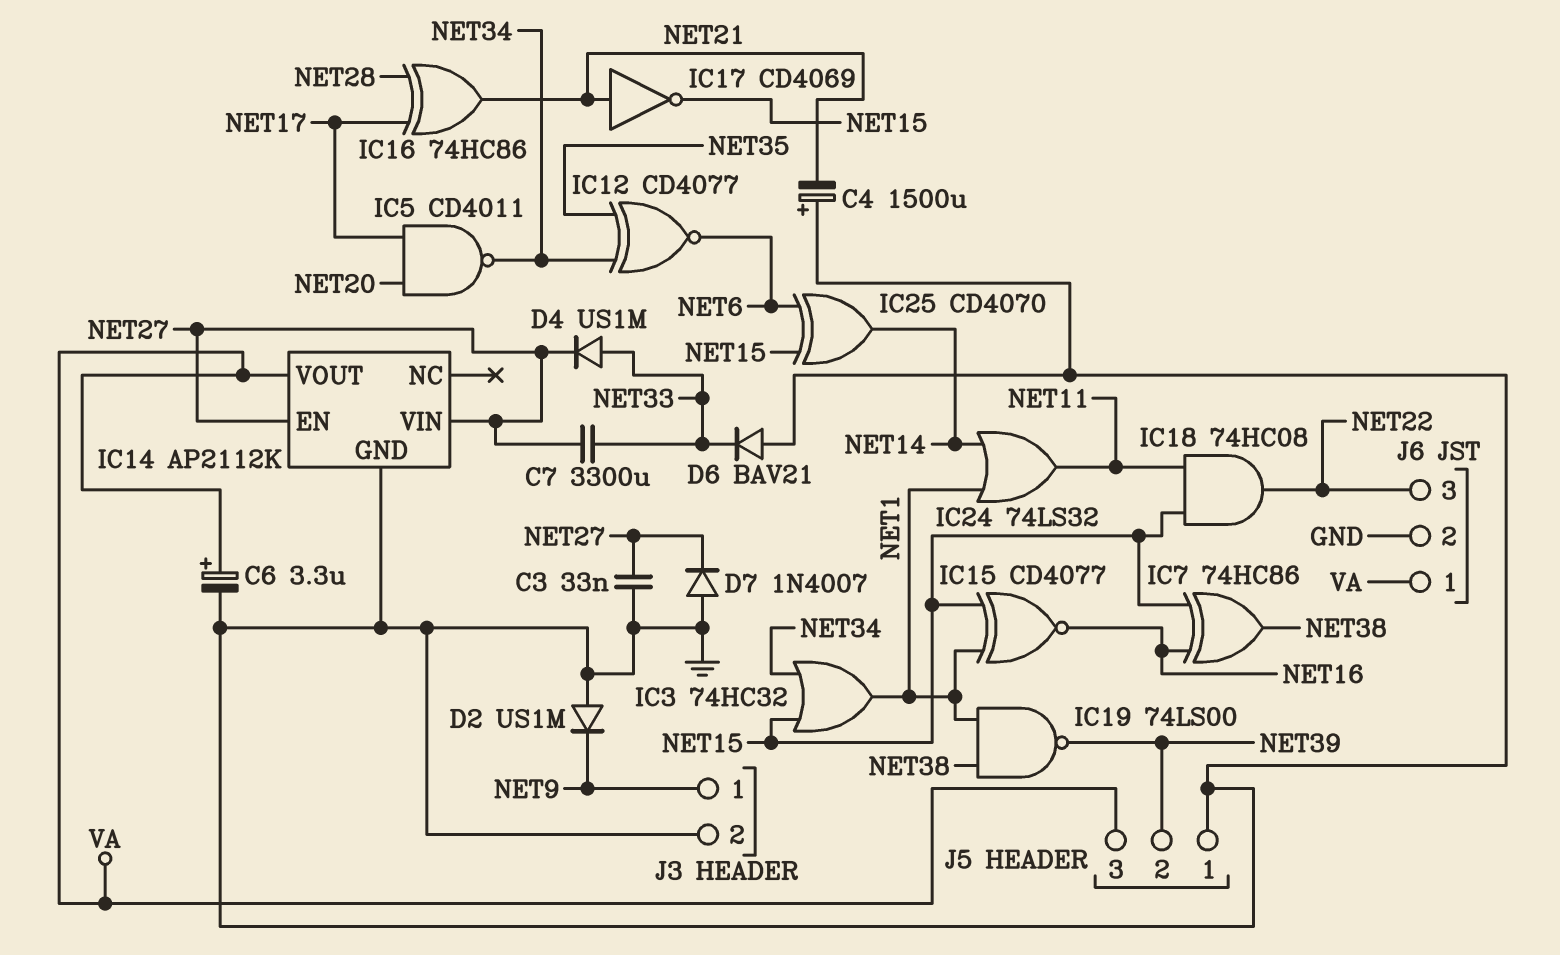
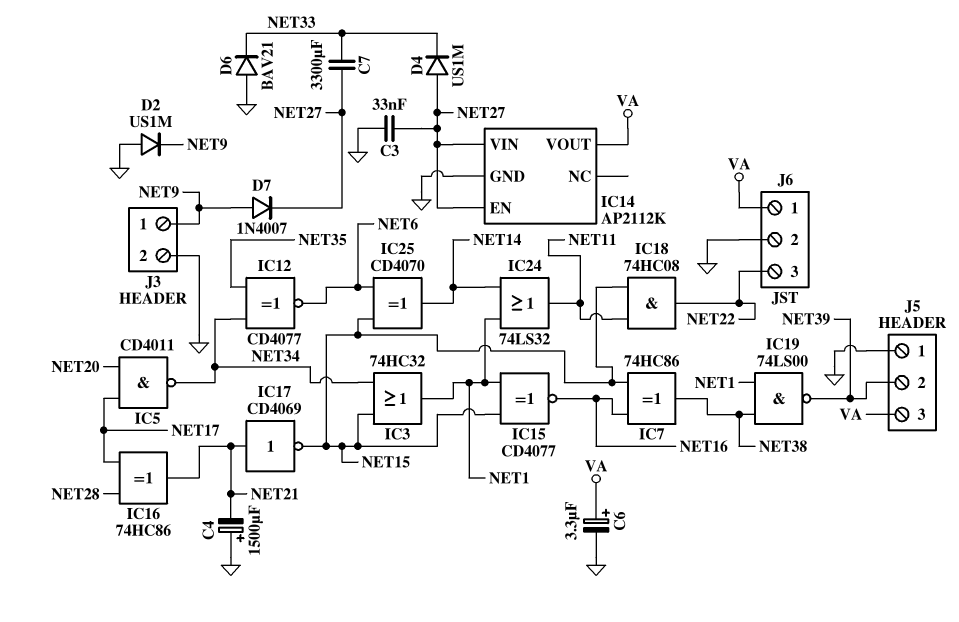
D4: diode US1M (A NET33, K NET27) -> diode US1M (A NET27, K NET33)
D7: diode 1N4007 (A GND, K NET27) -> diode 1N4007 (A NET9, K NET27)

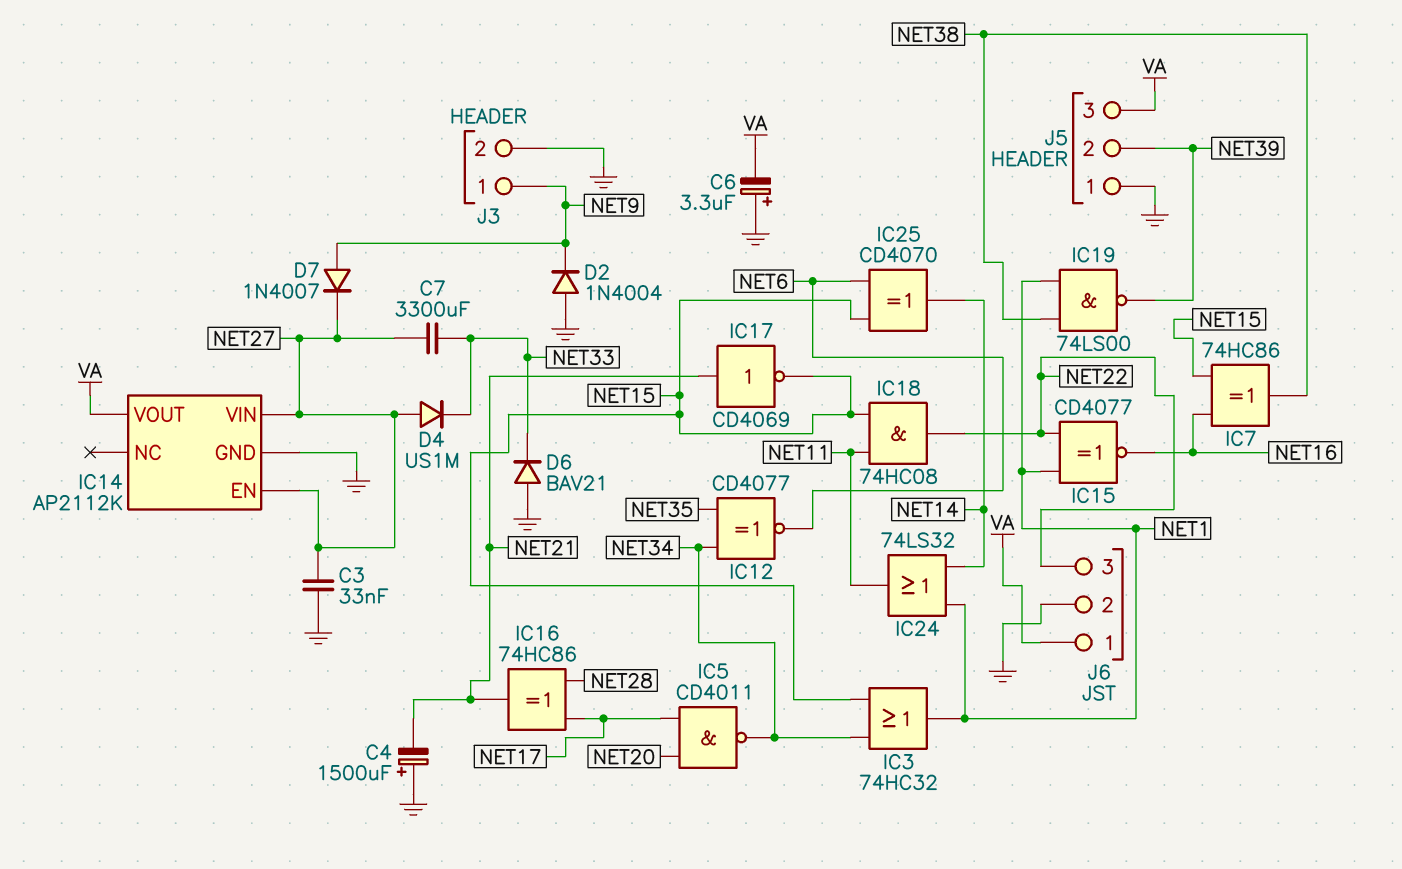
C6: 3.3uF (plus VA, minus GND) -> 3.3uF (plus GND, minus VA)
D2: diode US1M (A GND, K NET9) -> diode 1N4004 (A GND, K NET9)
IC15: XNOR CD4077 (in NET1, in NET15, out NET16) -> XNOR CD4077 (in NET1, in NET22, out NET16)

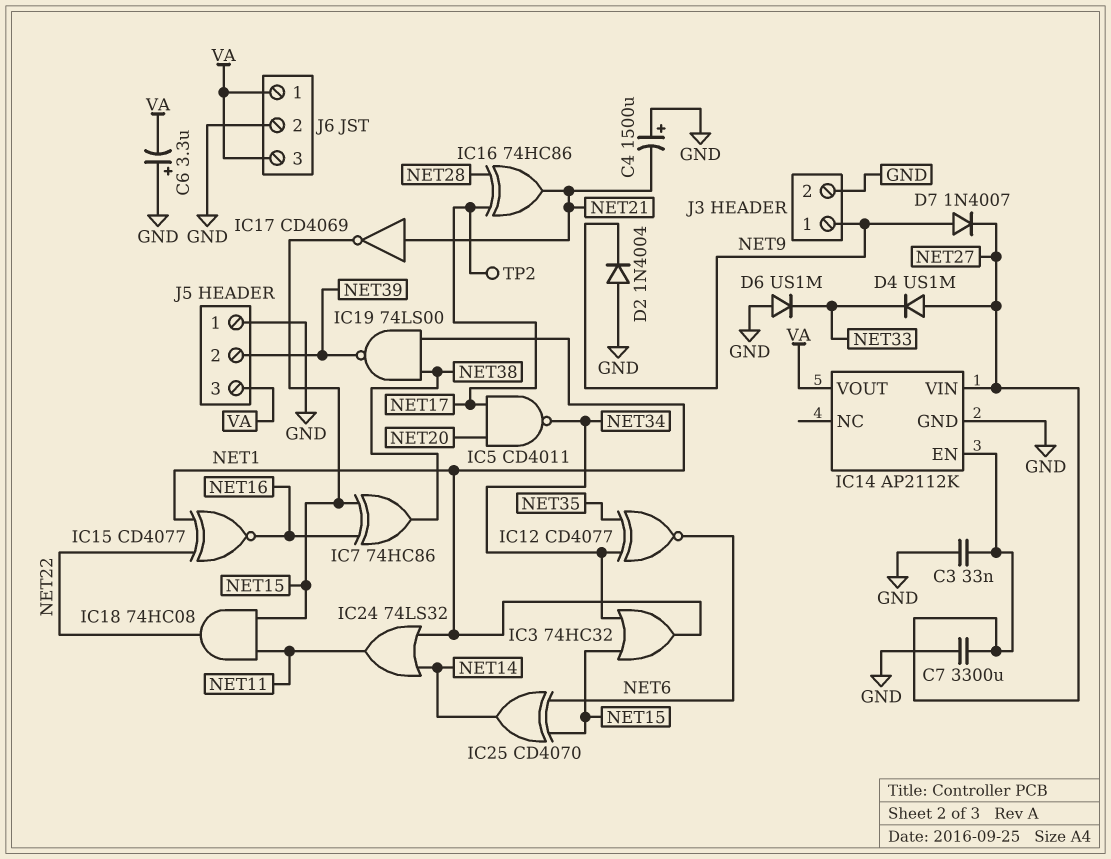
C7: 3300uF (NET27, NET33) -> 3300uF (GND, NET27)
D6: diode BAV21 (A GND, K NET33) -> diode US1M (A GND, K NET33)
J6 pin 3: NET22 -> VA
TP2: none -> test point (NET17)

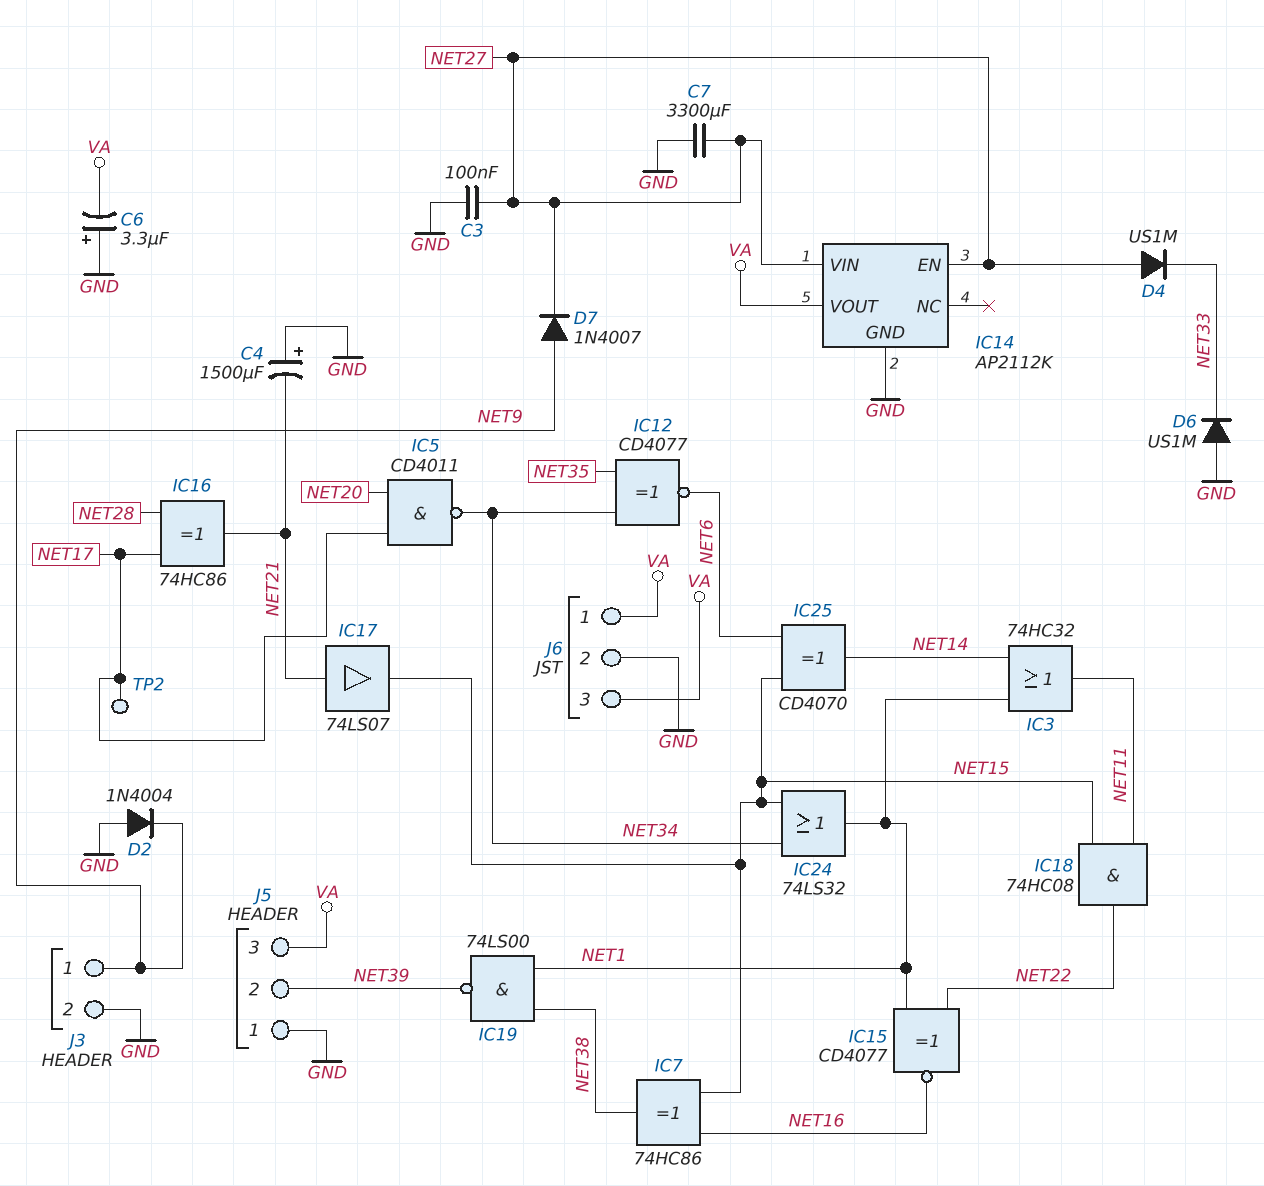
C3: 33nF (GND, NET27) -> 100nF (GND, NET27)
IC3: OR 74HC32 (in NET15, in NET34, out NET1) -> OR 74HC32 (in NET1, in NET14, out NET11)
IC17: NOT CD4069 (in NET21, out NET15) -> buffer 74LS07 (in NET21, out NET15)
IC24: OR 74LS32 (in NET1, in NET14, out NET11) -> OR 74LS32 (in NET15, in NET34, out NET1)

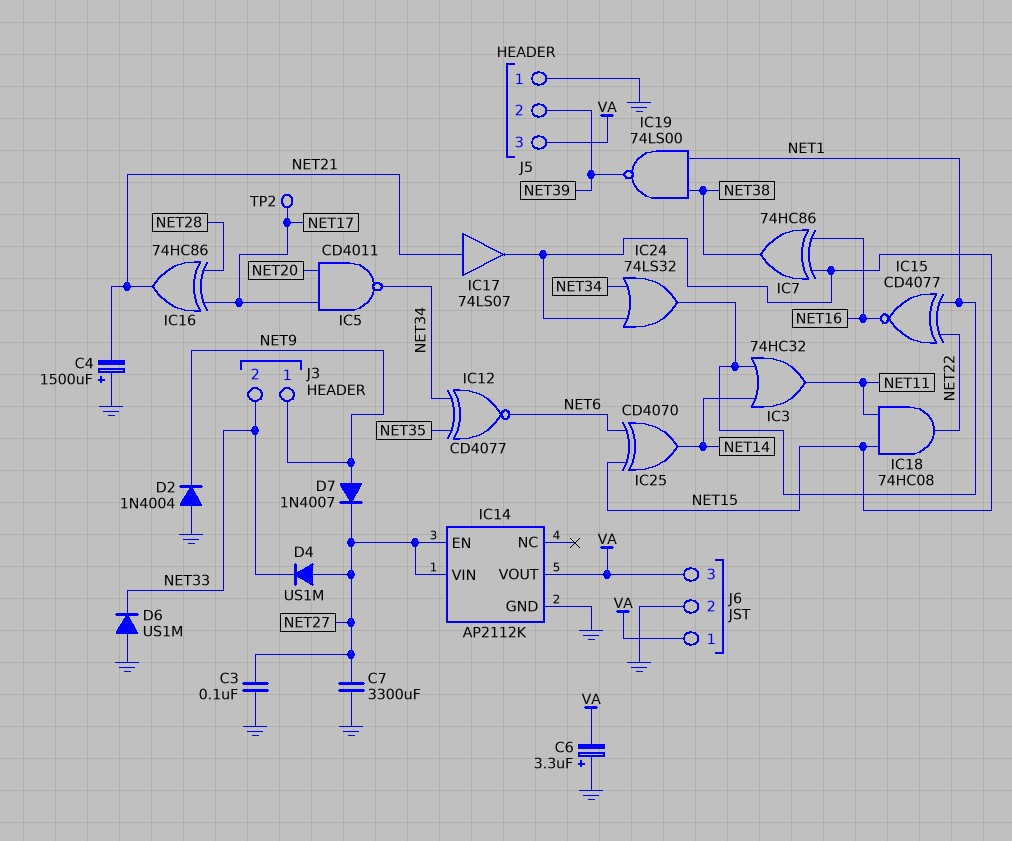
J3 pin 2: GND -> NET33

